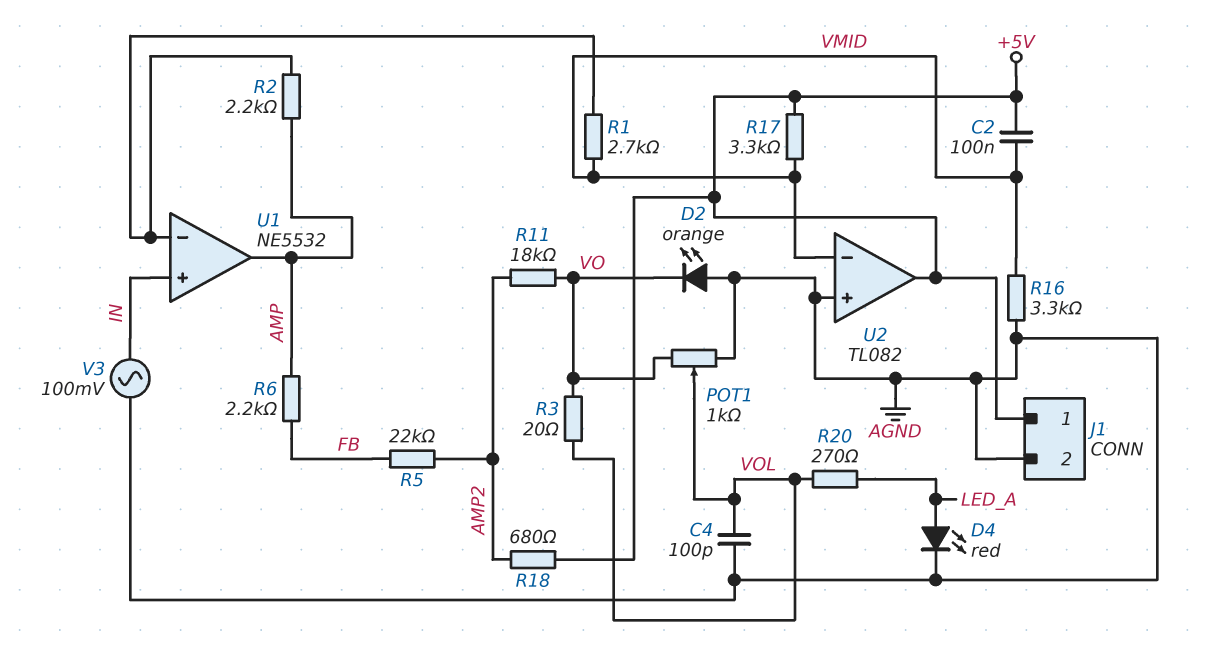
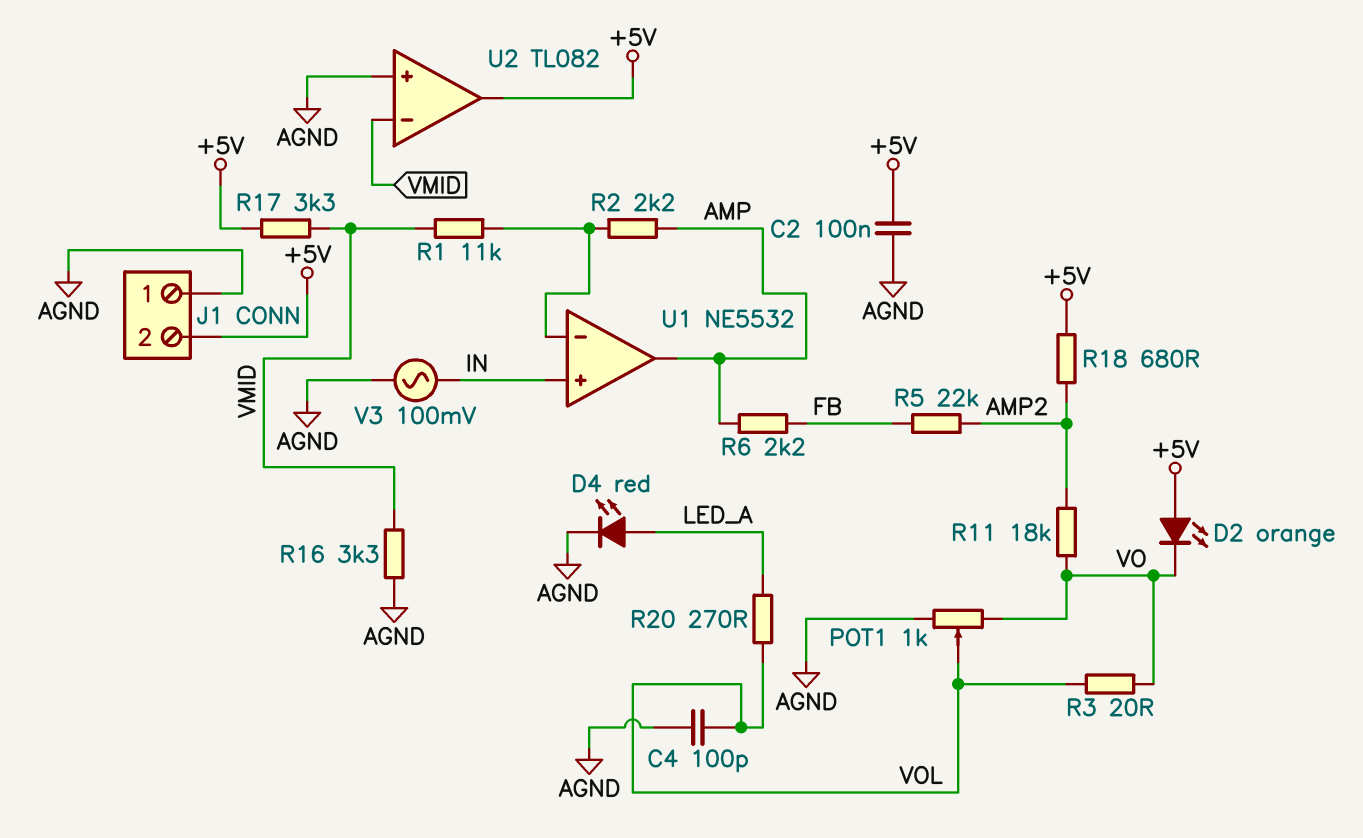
C2: 100nF (+5V, VMID) -> 100nF (+5V, AGND)
D2: LED orange (A AGND, K VO) -> LED orange (A +5V, K VO)
J1 pin 1: +5V -> AGND
J1 pin 2: AGND -> +5V
R1: 2.7k (U1/in-, VMID) -> 11k (U1/in-, VMID)

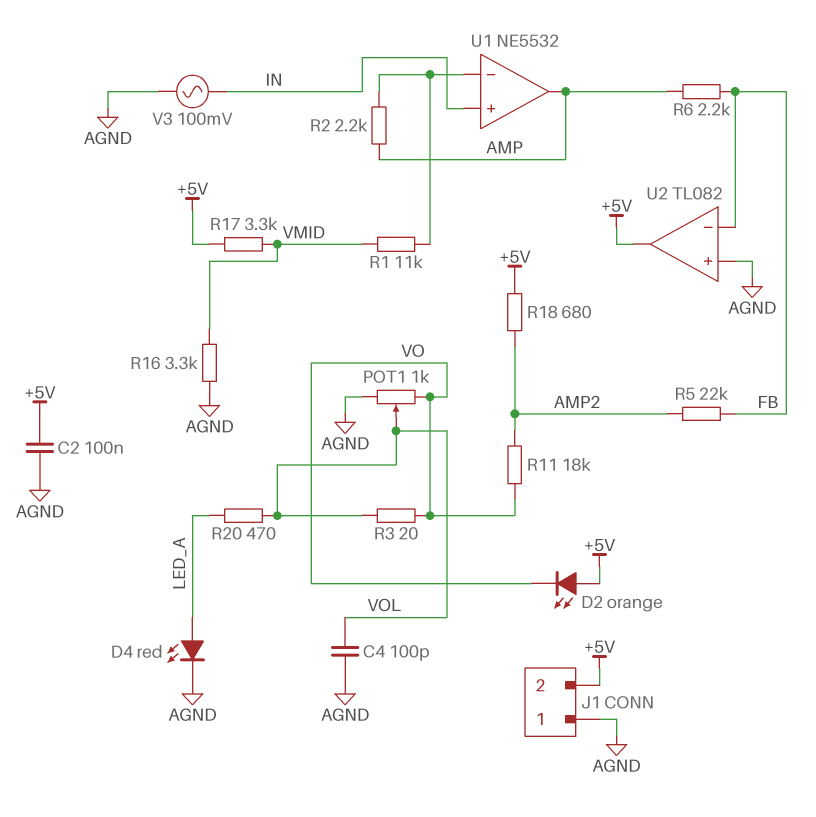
R20: 270 (LED_A, VOL) -> 470 (LED_A, VOL)
U2 pin in-: VMID -> FB

